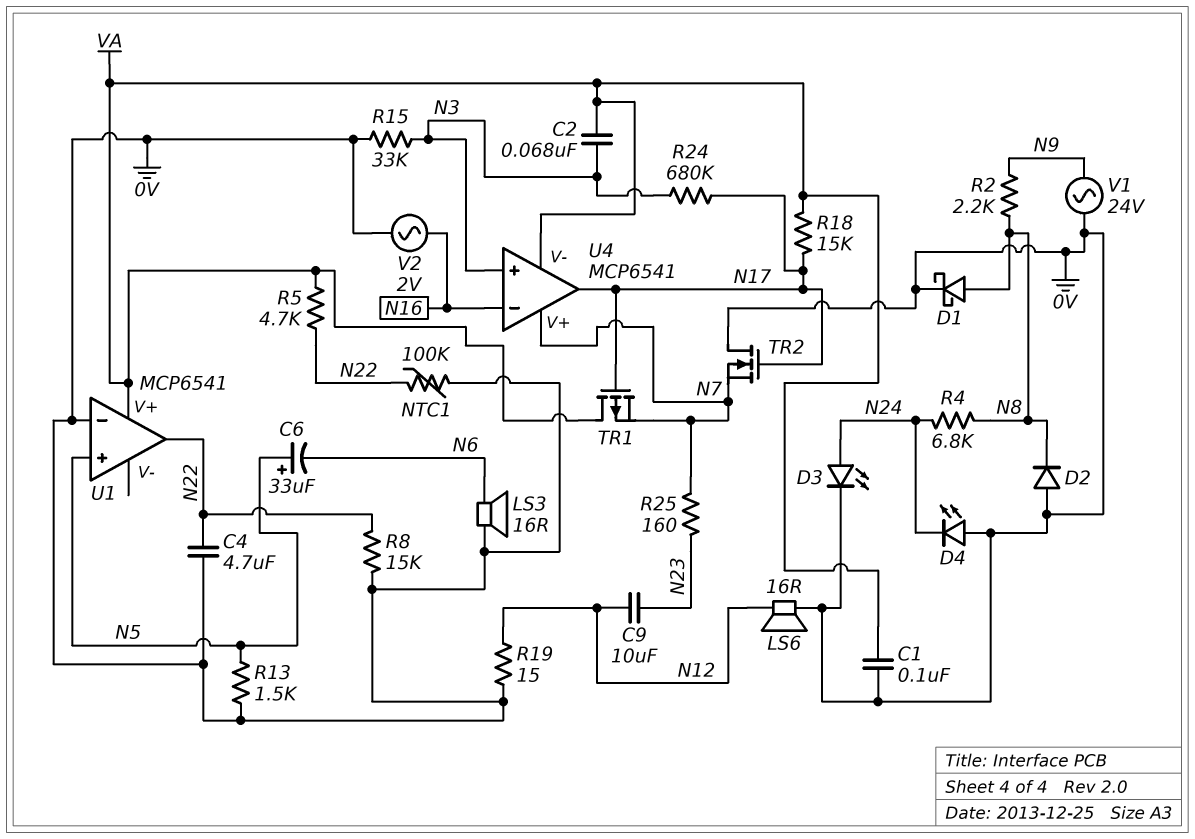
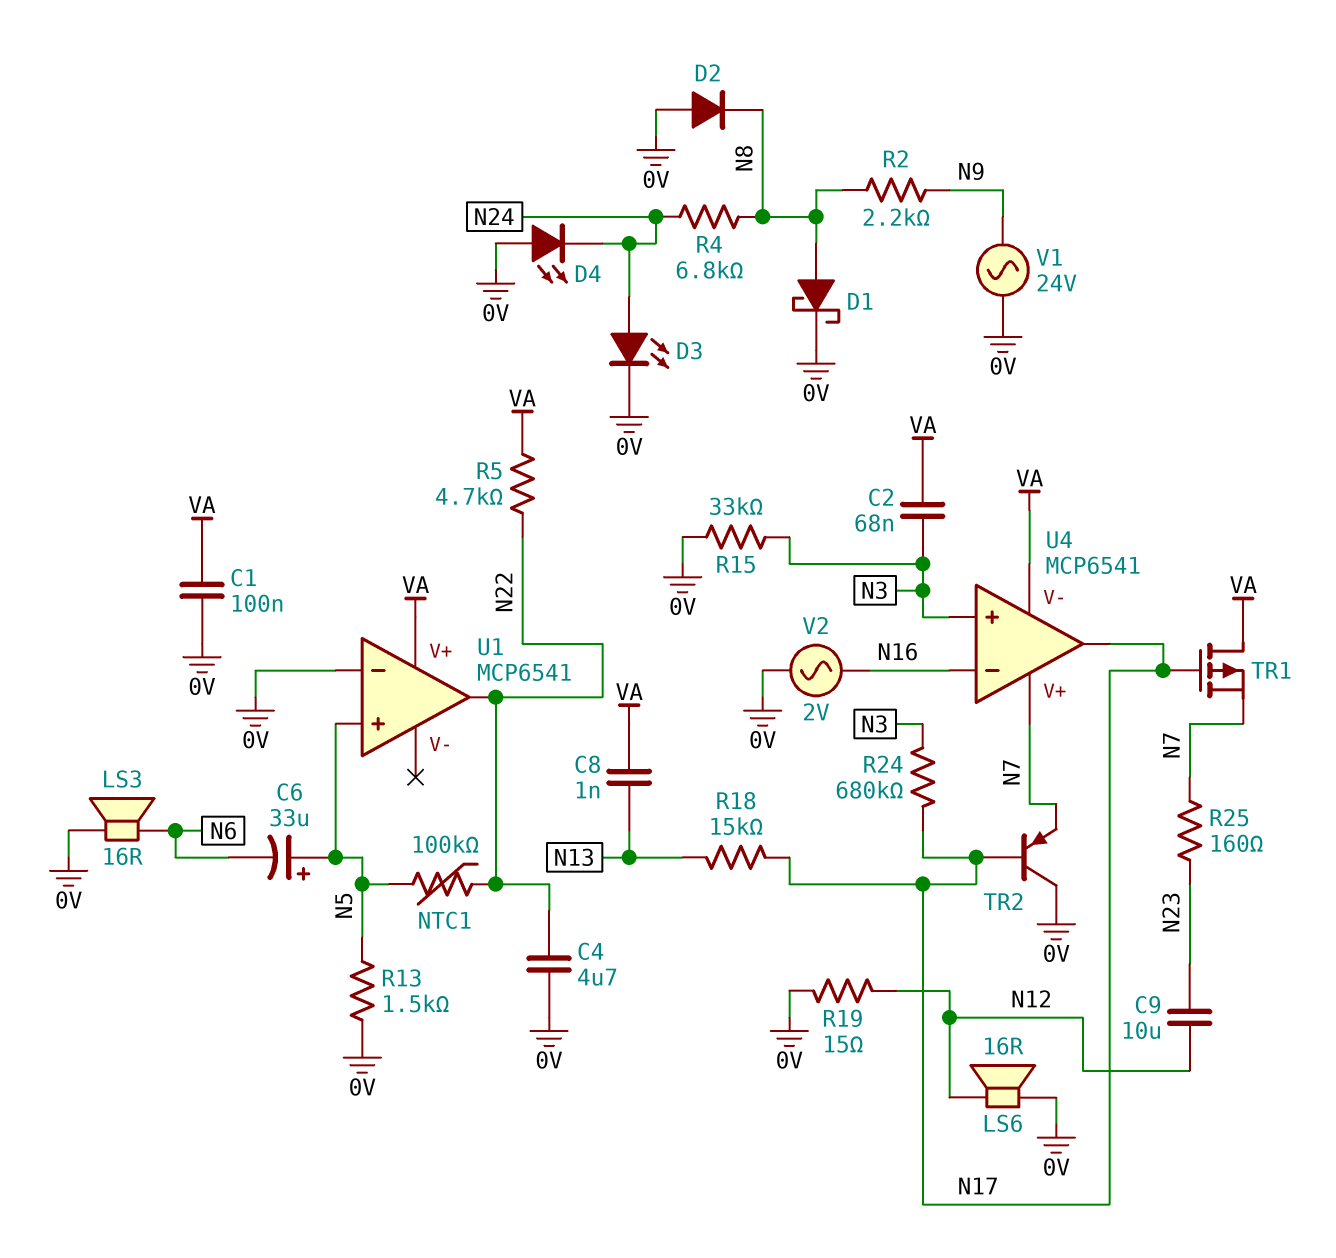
C8: none -> 1nF (N13, VA)
NTC1: 100k (0V, N22) -> 100k (N5, N22)
R8: 15k (0V, N22) -> none
R18: 15k (N17, VA) -> 15k (N13, N17)
TR2: NMOS (G N17, D 0V, S N7) -> PNP (B N17, C 0V, E N7)

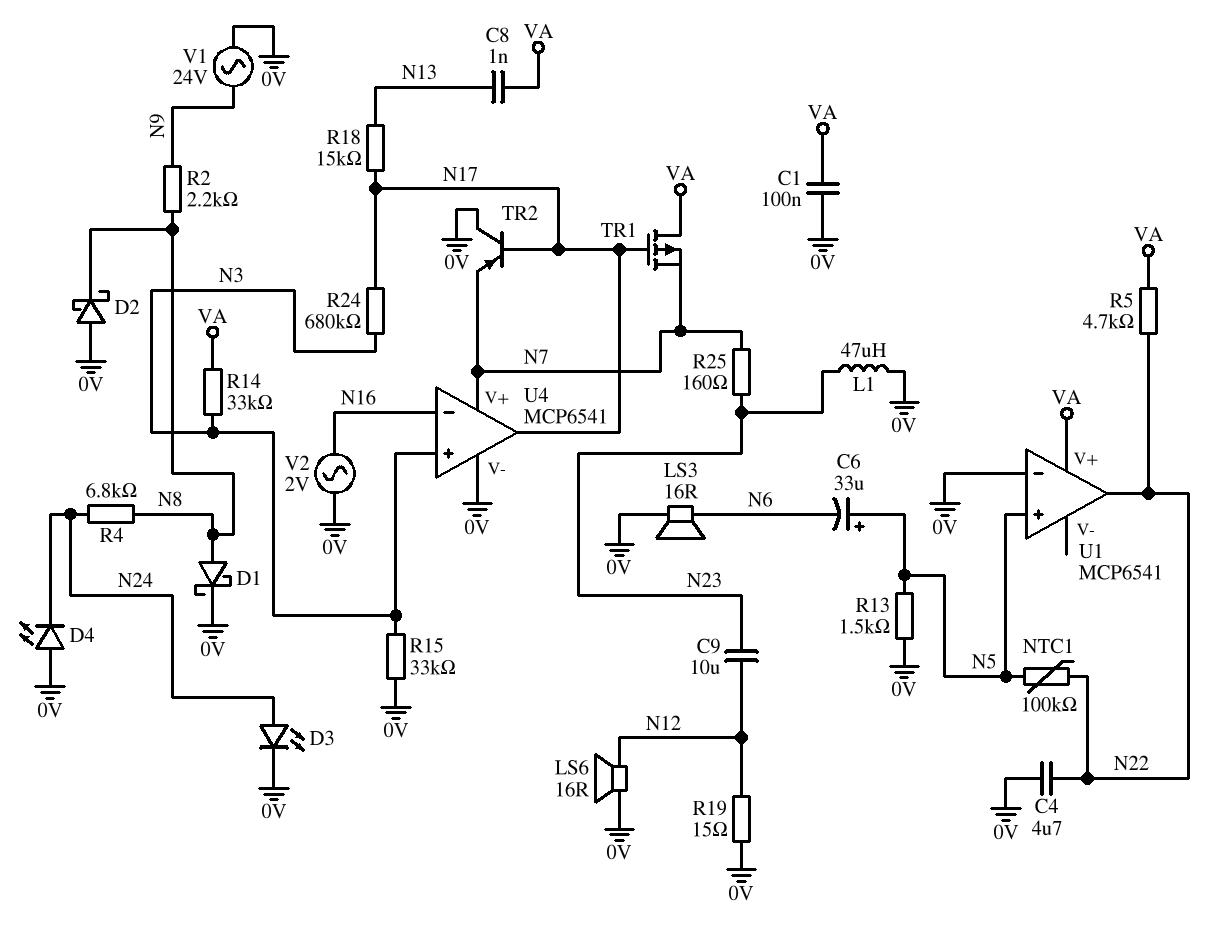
C2: 68nF (N3, VA) -> none
D2: diode (A 0V, K N8) -> schottky (A 0V, K N8)
L1: none -> 47uH (0V, N23)
R14: none -> 33k (N3, VA)
U4 pin V-: VA -> 0V

